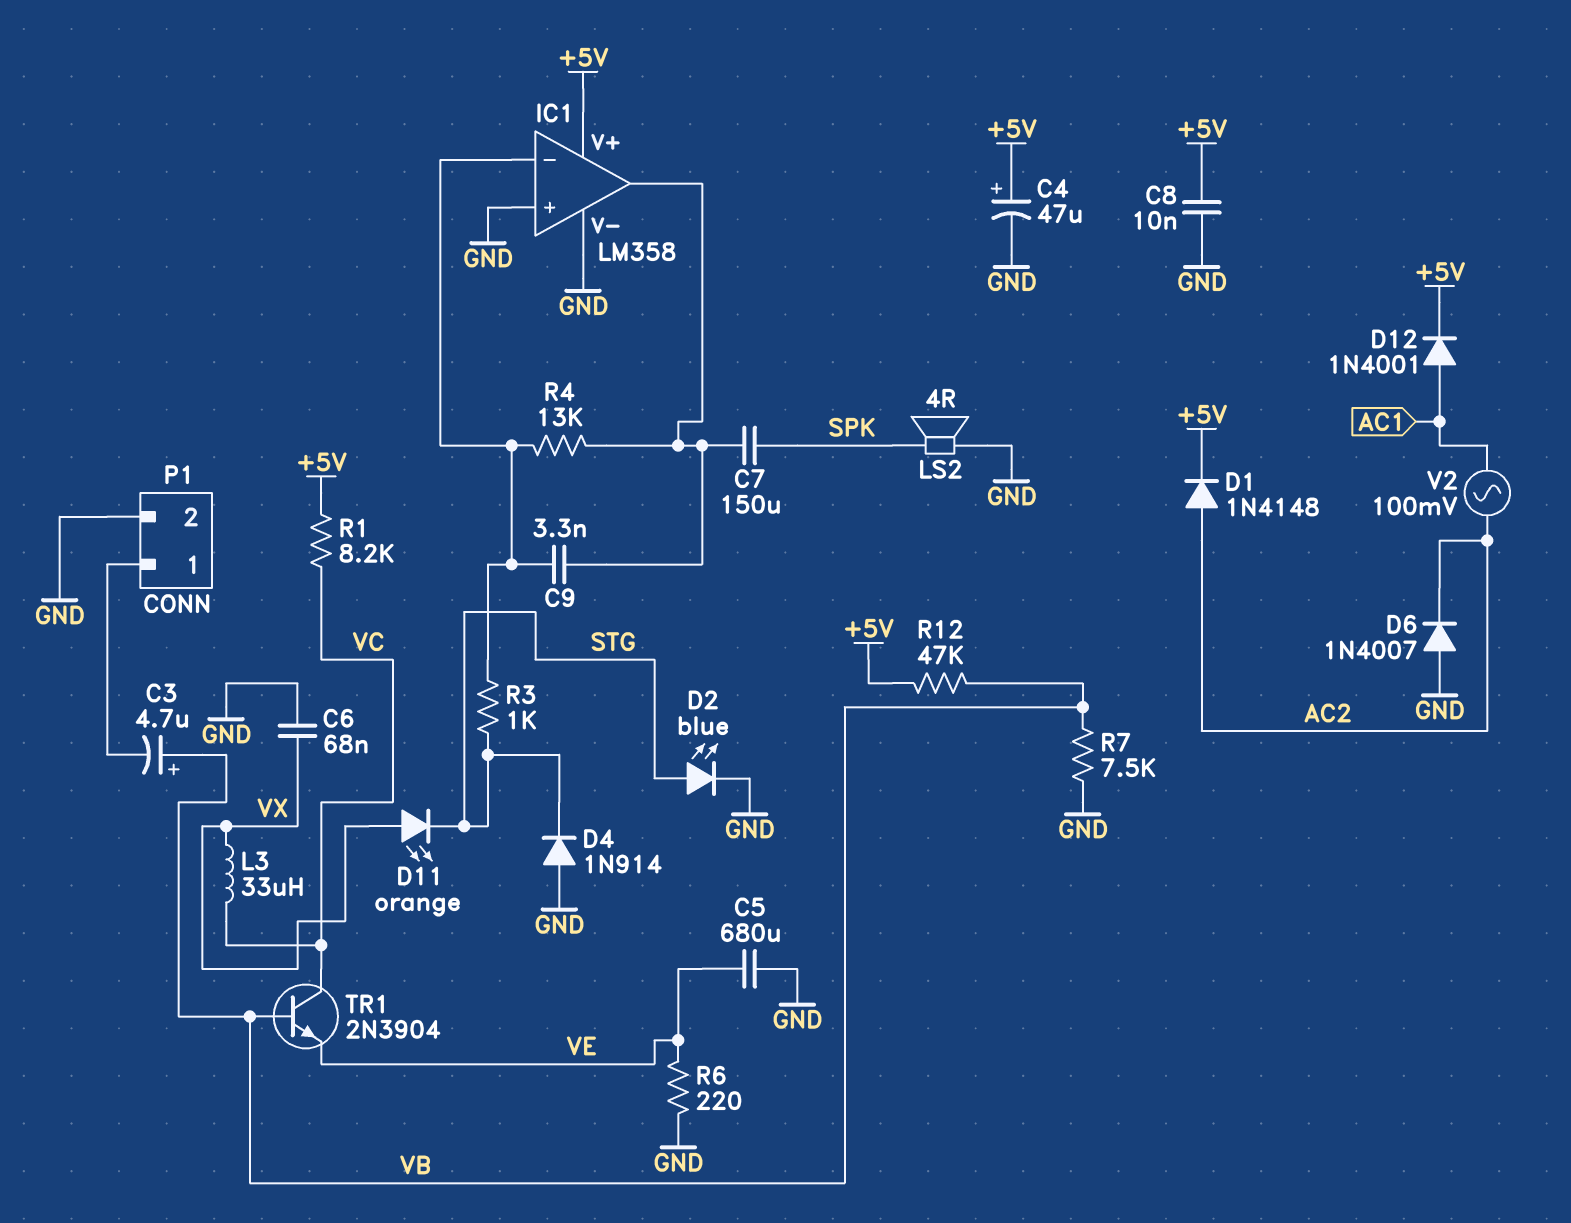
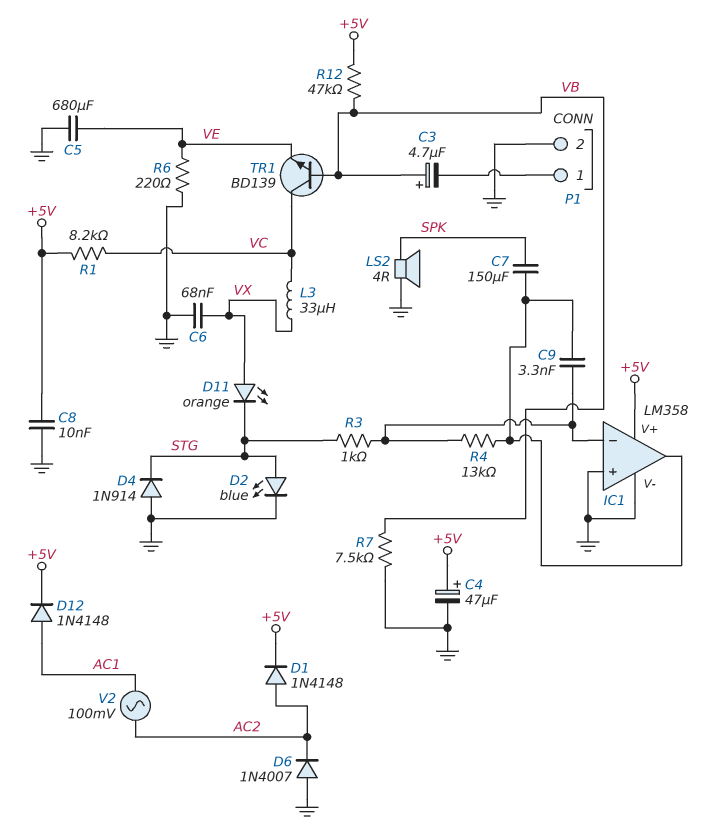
D12: diode 1N4001 (A AC1, K +5V) -> diode 1N4148 (A AC1, K +5V)
TR1: NPN 2N3904 (B VB, C VC, E VE) -> NPN BD139 (B VB, C VC, E VE)

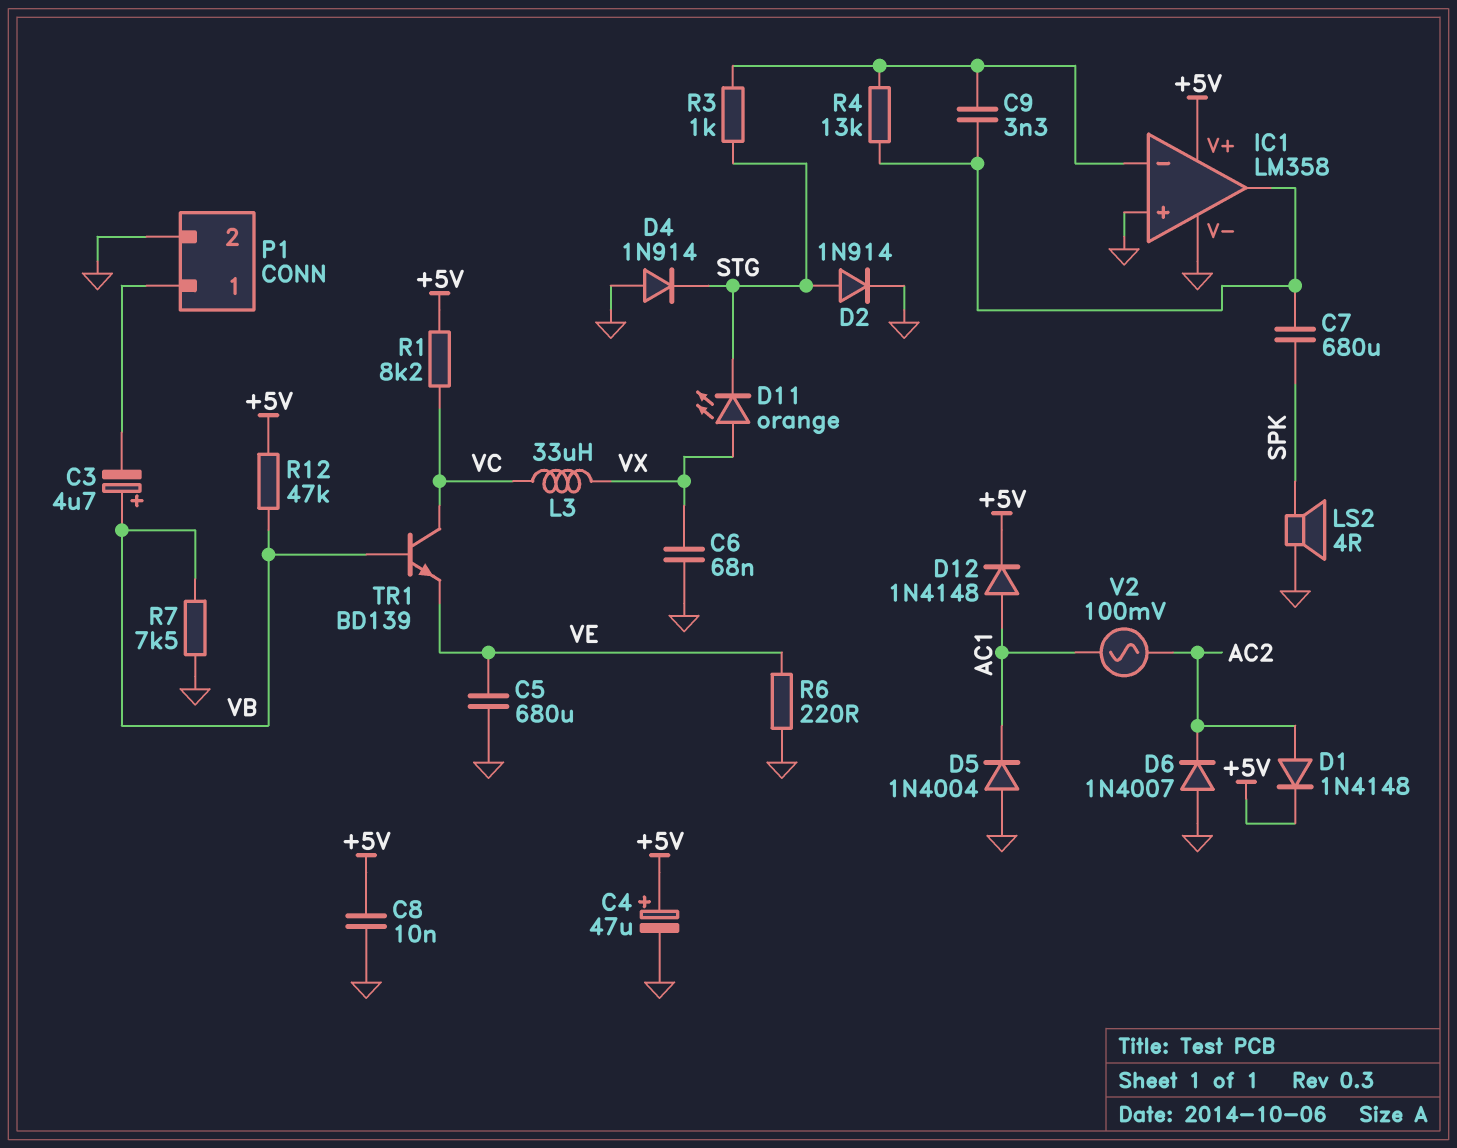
C7: 150uF (IC1/out, SPK) -> 680uF (IC1/out, SPK)
D2: LED blue (A STG, K GND) -> diode 1N914 (A STG, K GND)
D5: none -> diode 1N4004 (A GND, K AC1)

